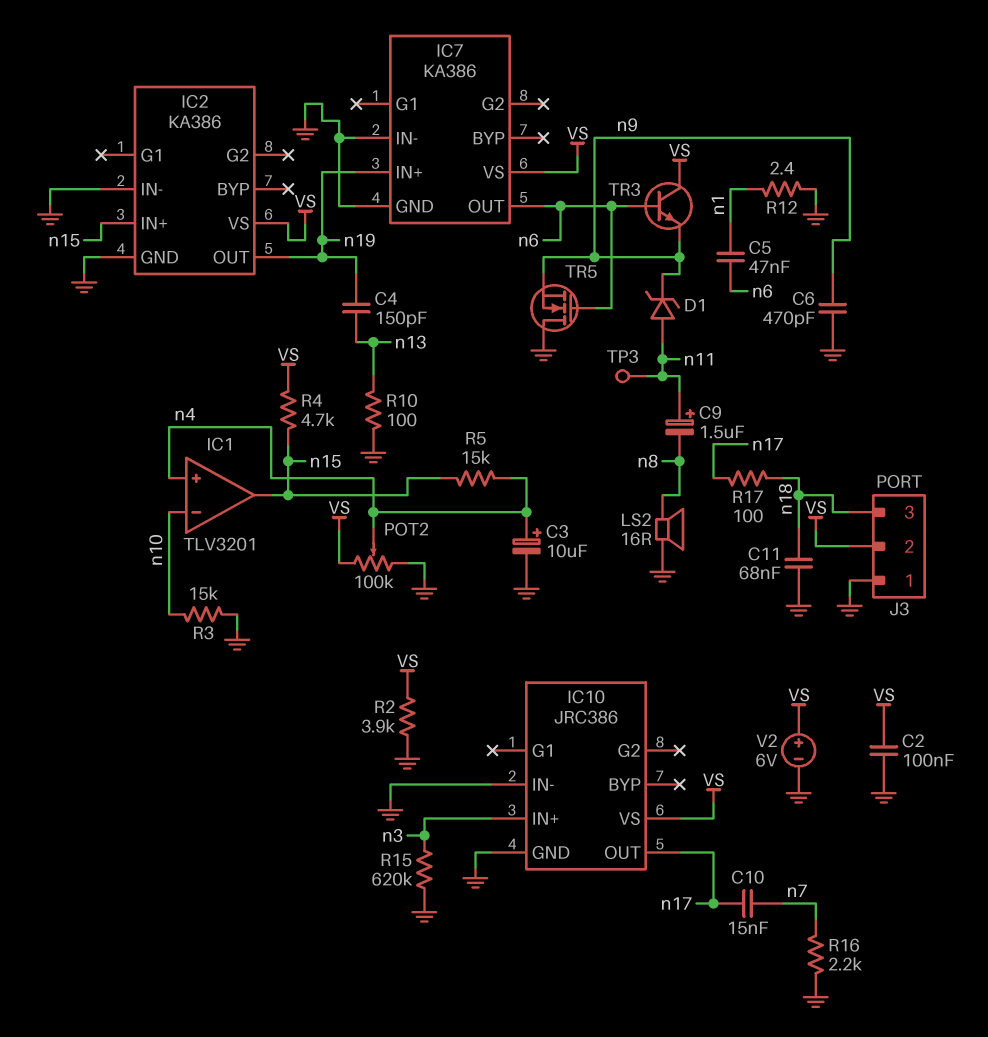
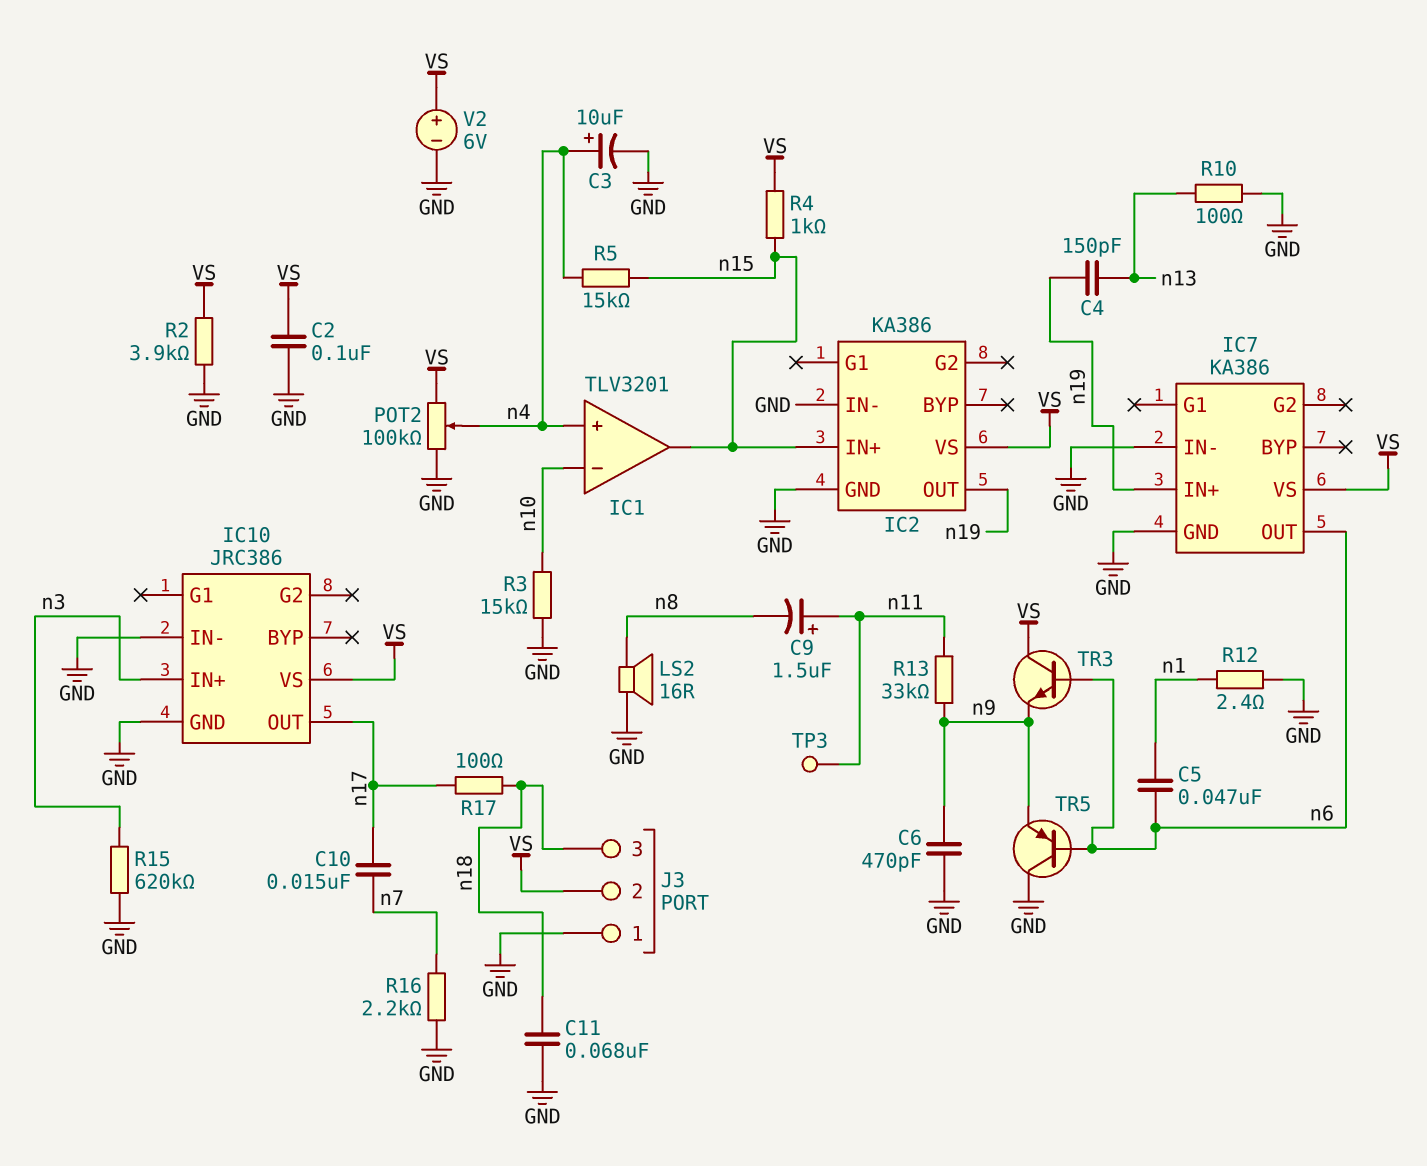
D1: zener (A n11, K n9) -> none
R4: 4.7k (VS, n15) -> 1k (VS, n15)
R13: none -> 33k (n9, n11)
TR5: NMOS (G n6, D GND, S n9) -> PNP (B n6, C GND, E n9)

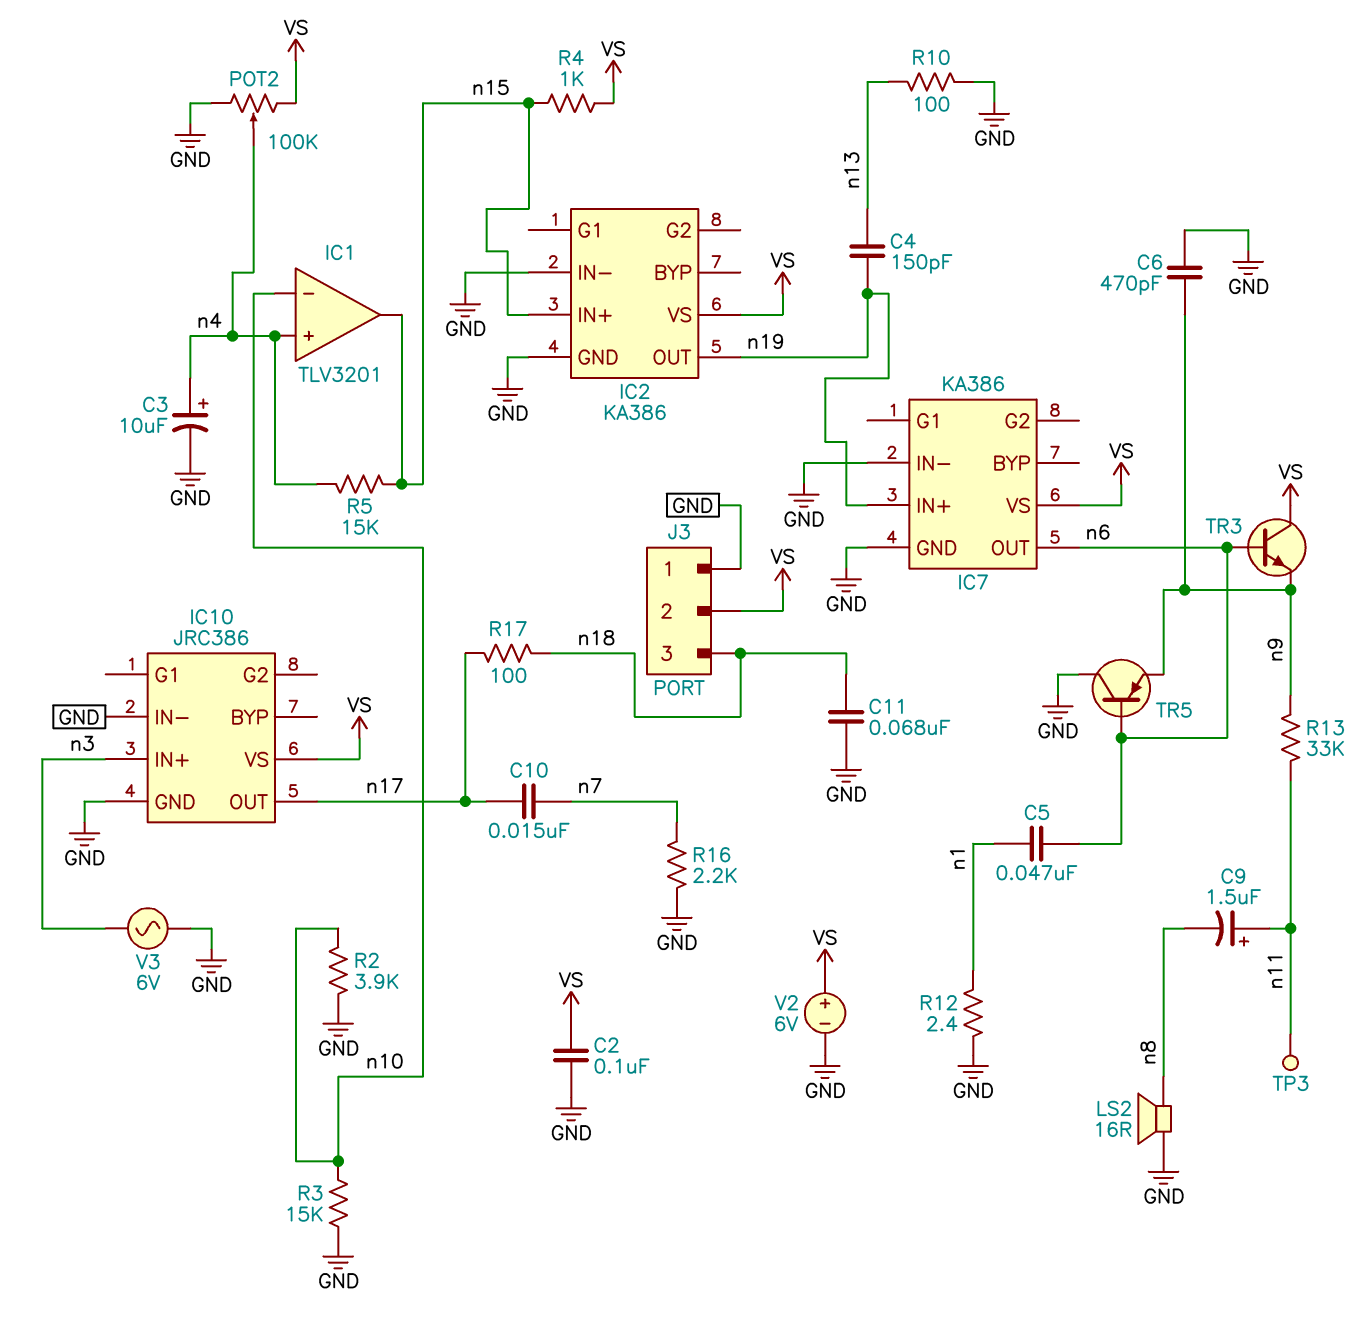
R2: 3.9k (GND, VS) -> 3.9k (GND, n10)
R15: 620k (GND, n3) -> none
V3: none -> AC 6V (GND, n3)

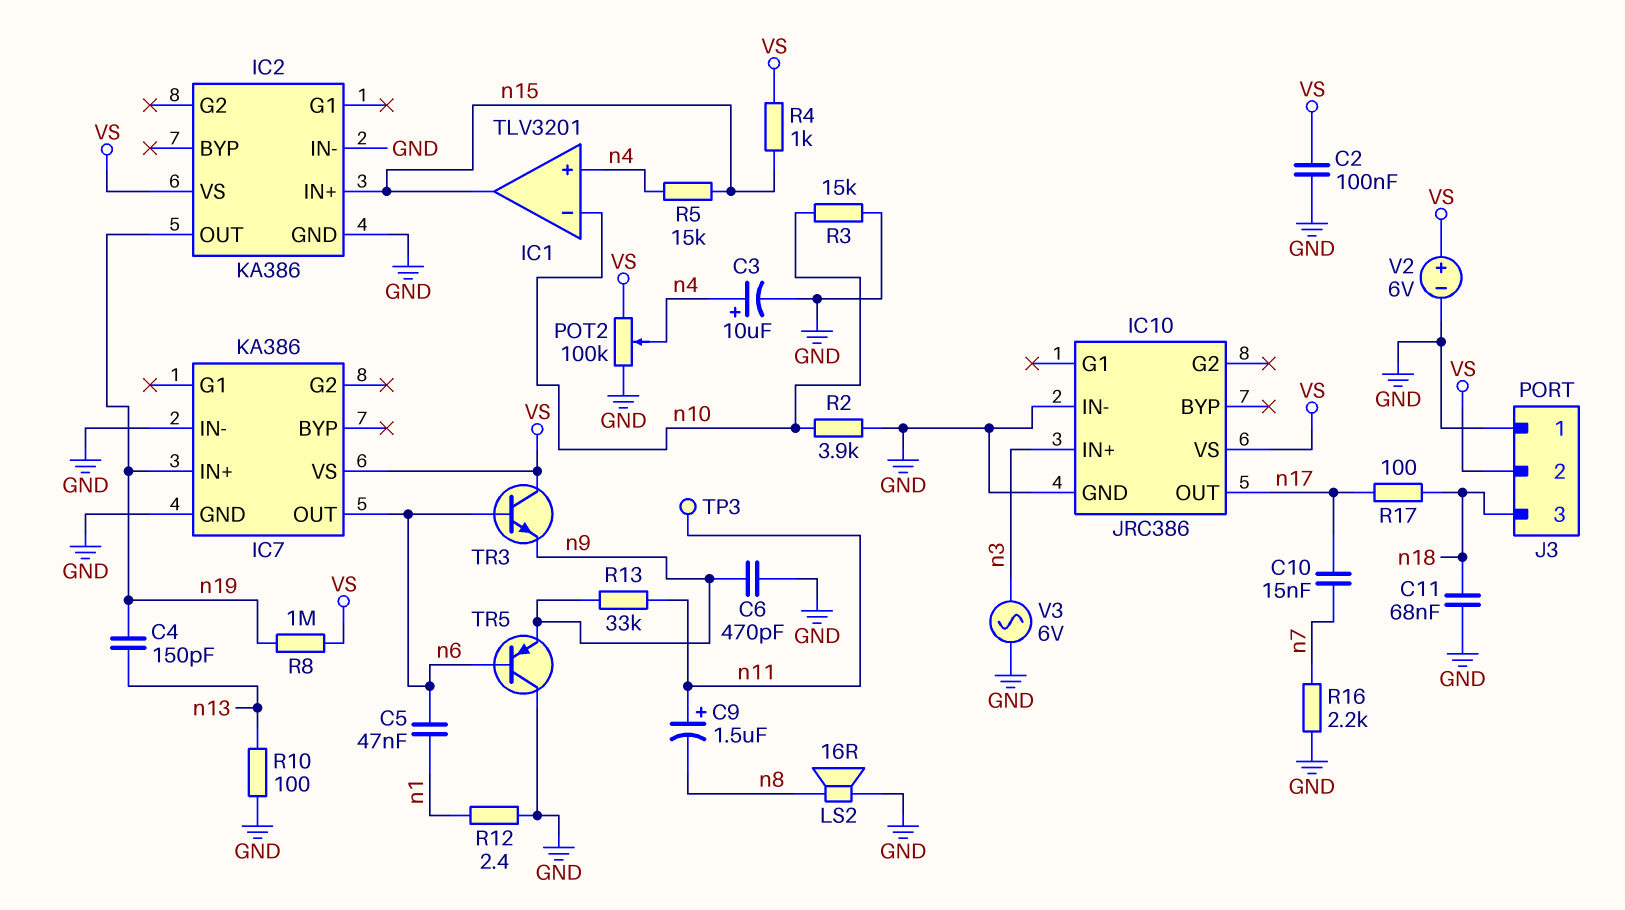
R8: none -> 1M (VS, n19)

